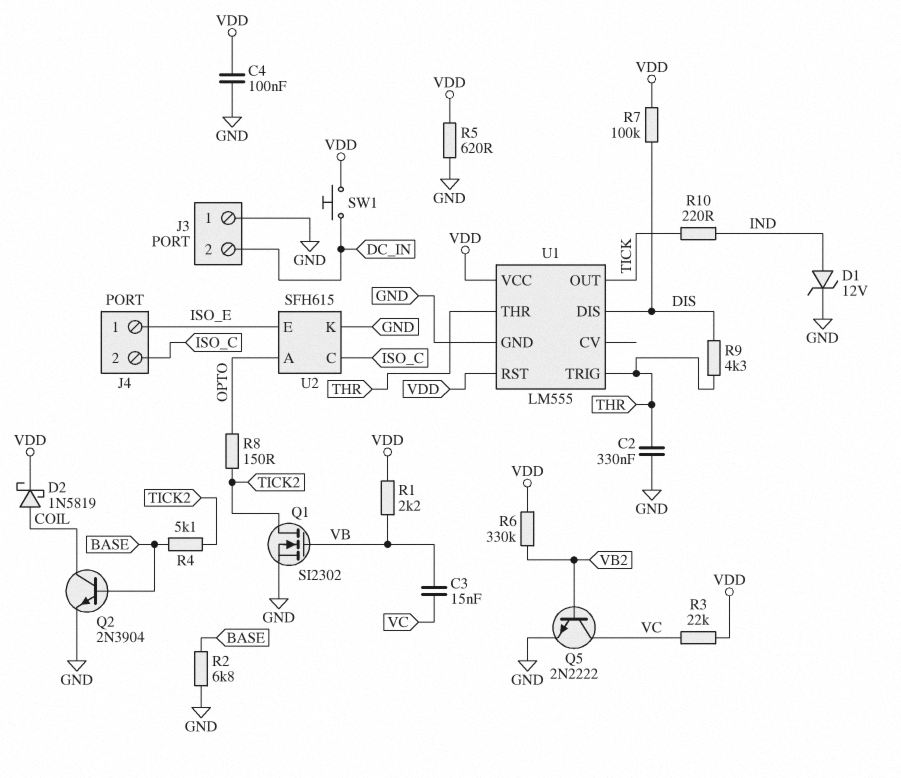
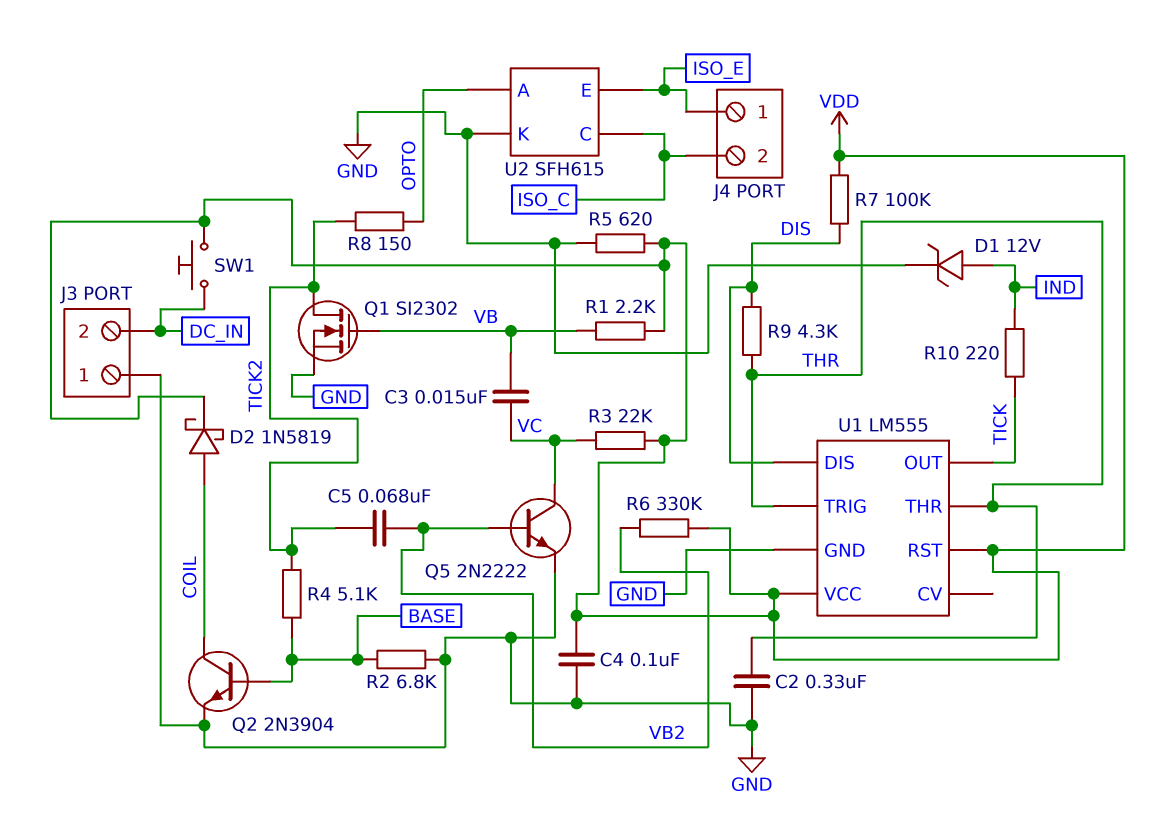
C5: none -> 68nF (TICK2, VB2)

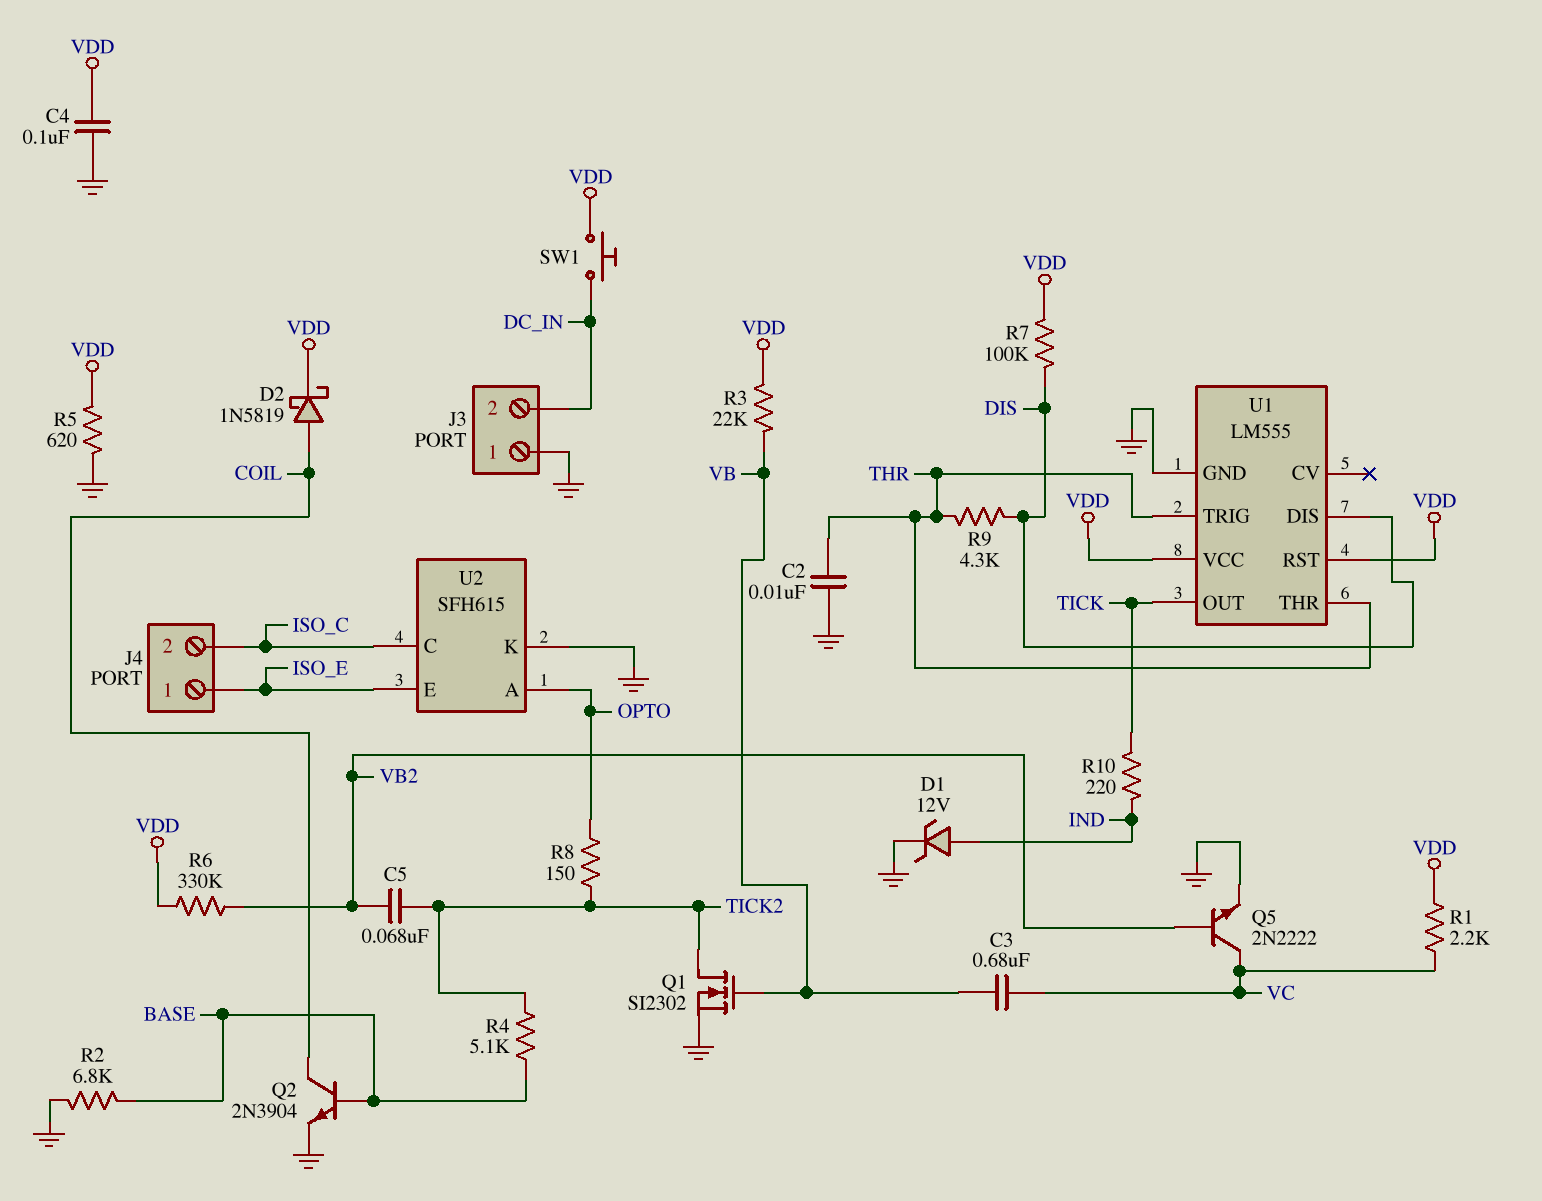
C2: 330nF (GND, THR) -> 10nF (GND, THR)
C3: 15nF (VB, VC) -> 680nF (VB, VC)
R1: 2.2k (VB, VDD) -> 2.2k (VC, VDD)
R3: 22k (VC, VDD) -> 22k (VB, VDD)

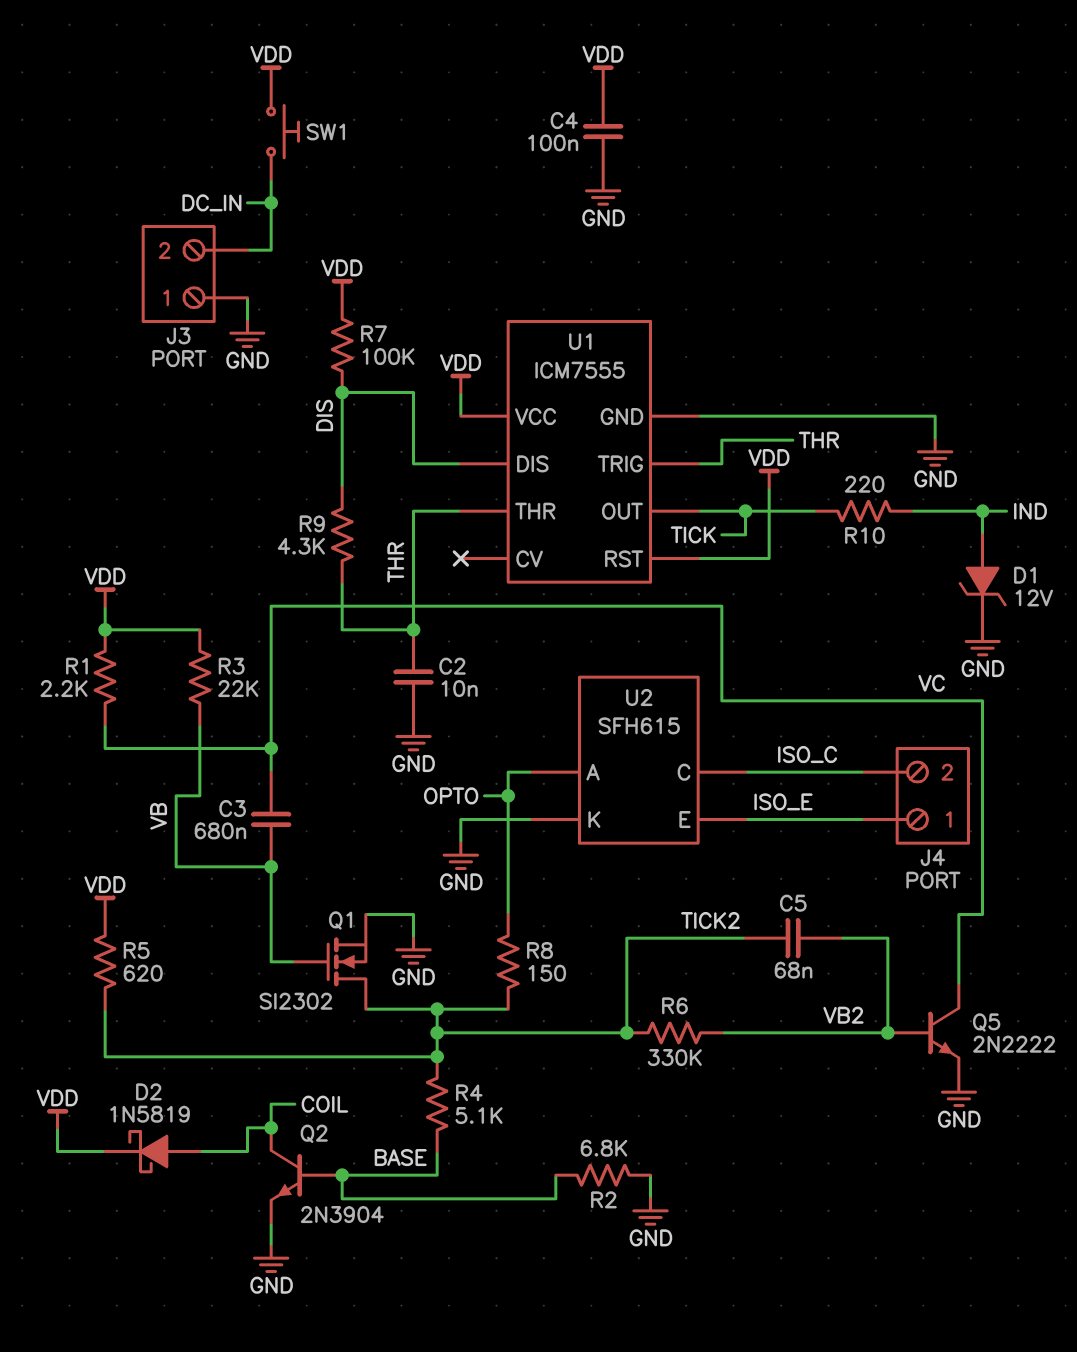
R5: 620 (GND, VDD) -> 620 (TICK2, VDD)
R6: 330k (VB2, VDD) -> 330k (TICK2, VB2)
U1: LM555 -> ICM7555

